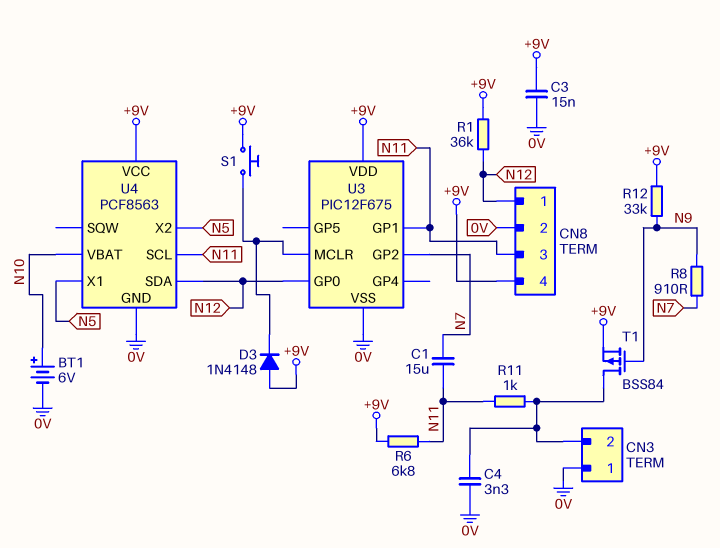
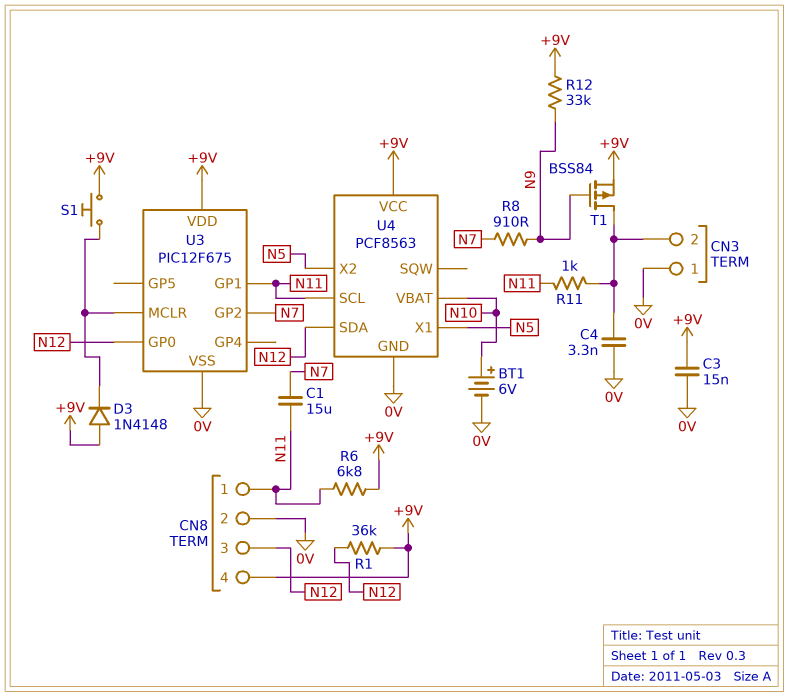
CN8 pin 1: N12 -> N11
CN8 pin 3: N11 -> N12

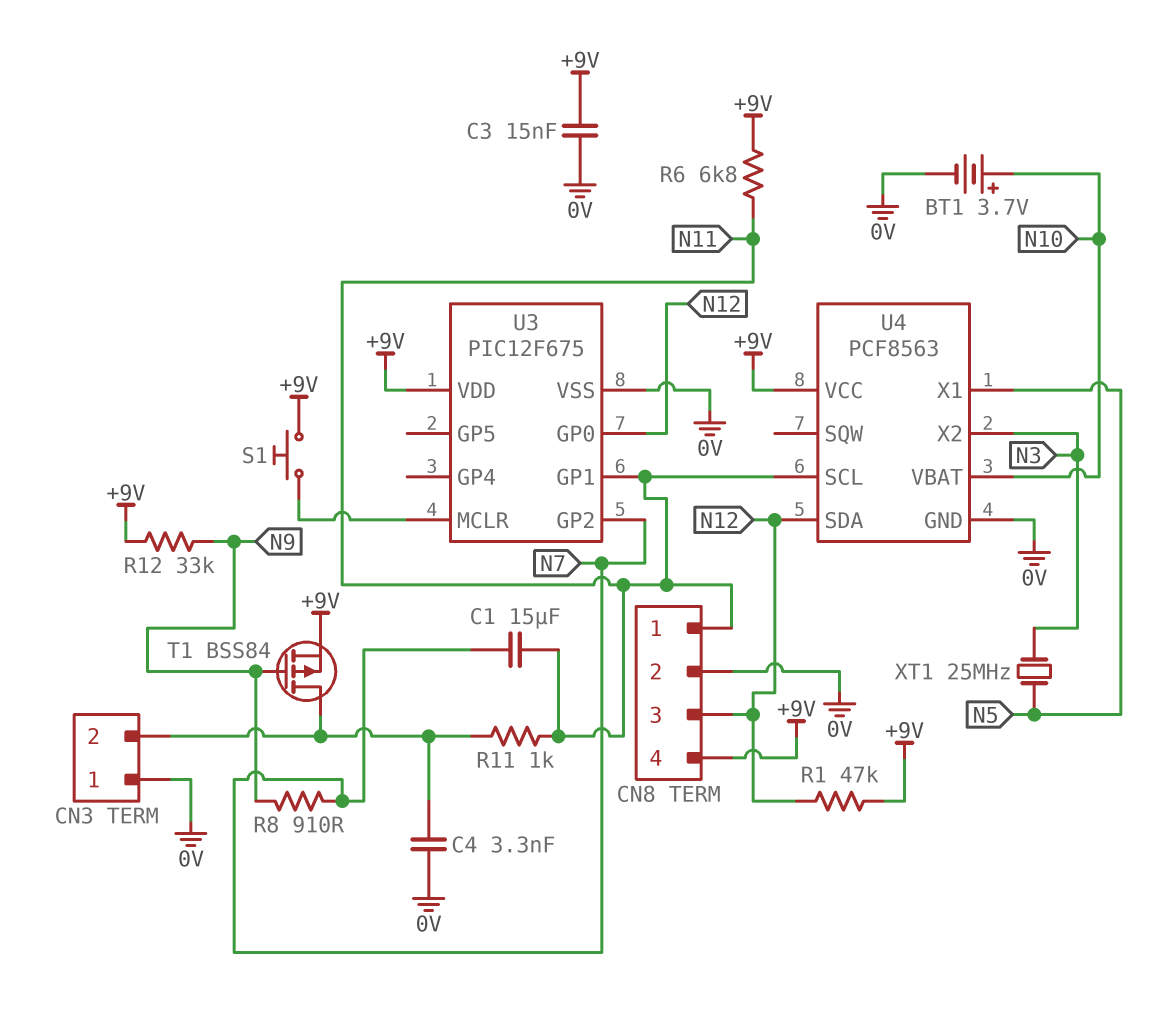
BT1: 6V (plus N10, minus 0V) -> 3.7V (plus N10, minus 0V)
D3: diode 1N4148 (A +9V, K U3/MCLR) -> none
R1: 36k (+9V, N12) -> 47k (+9V, N12)
U4 pin X2: N5 -> N3
XT1: none -> 25MHz (N3, N5)

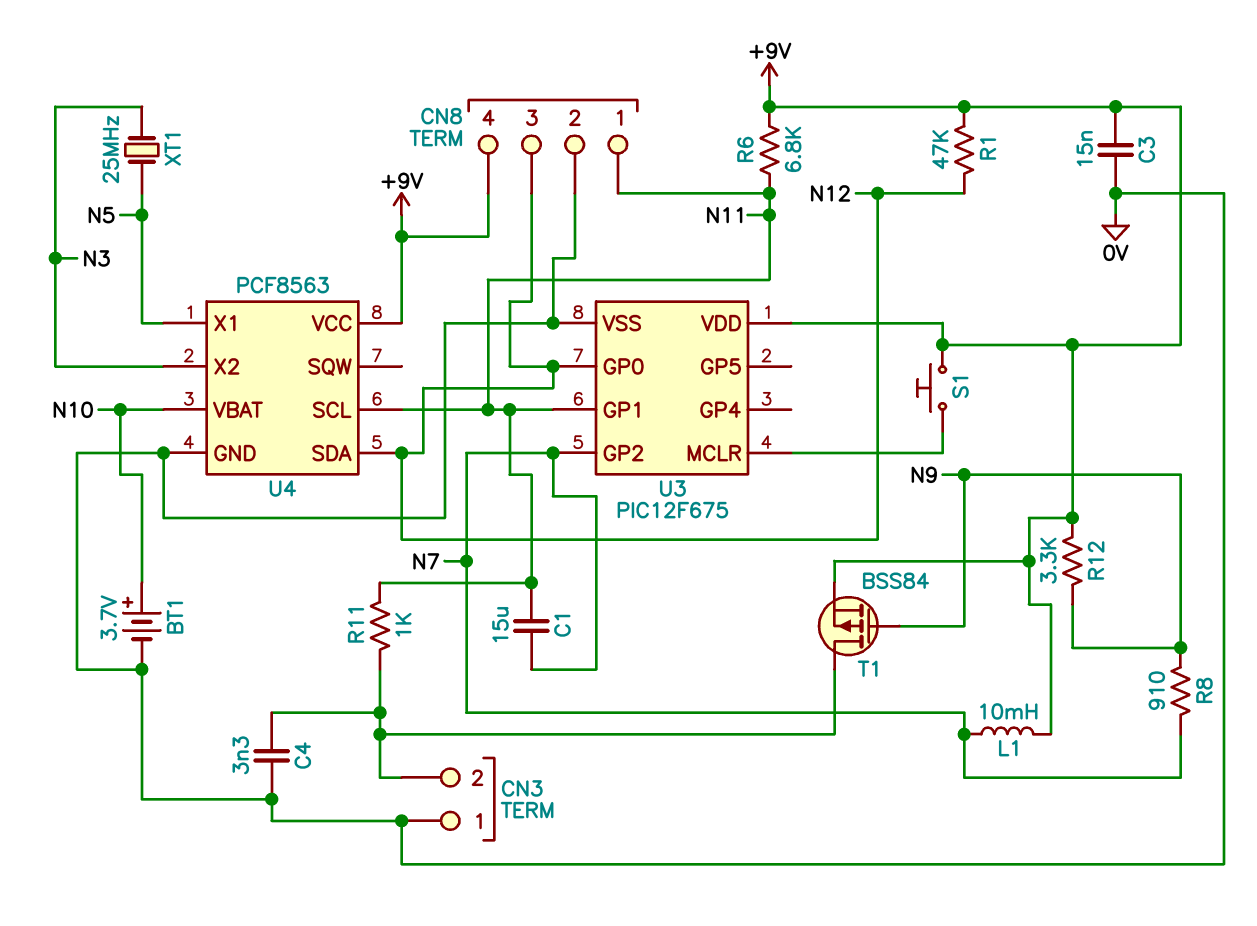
L1: none -> 10mH (+9V, N7)
R12: 33k (+9V, N9) -> 3.3k (+9V, N9)

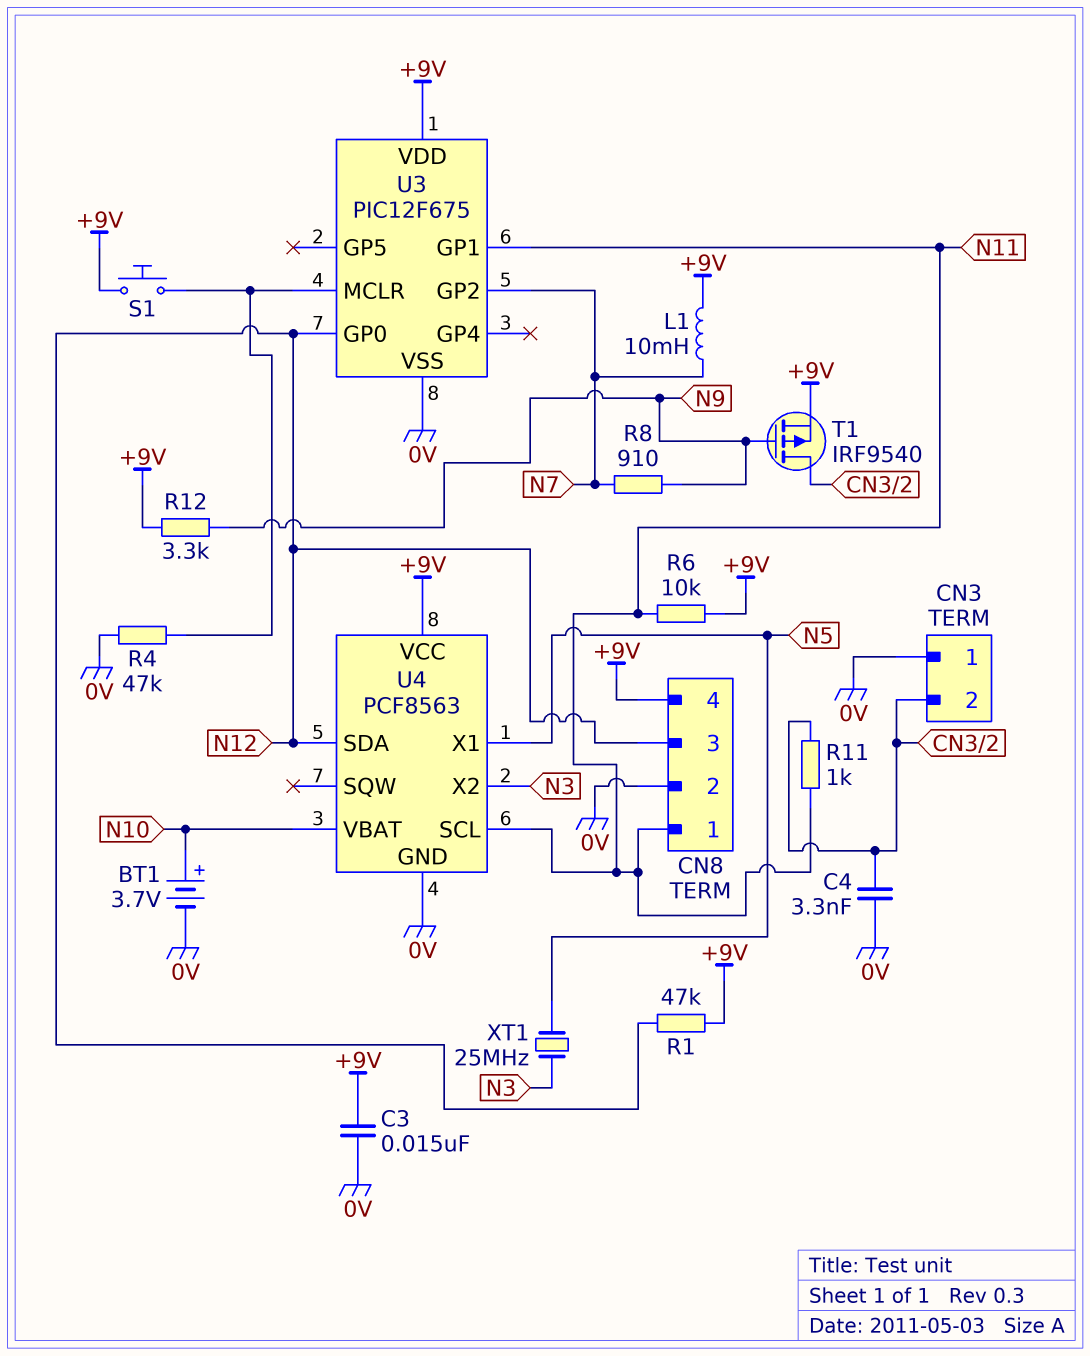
C1: 15uF (N7, N11) -> none
R4: none -> 47k (0V, U3/MCLR)
R6: 6.8k (+9V, N11) -> 10k (+9V, N11)
T1: PMOS BSS84 (G N9, D CN3/2, S +9V) -> PMOS IRF9540 (G N9, D CN3/2, S +9V)

